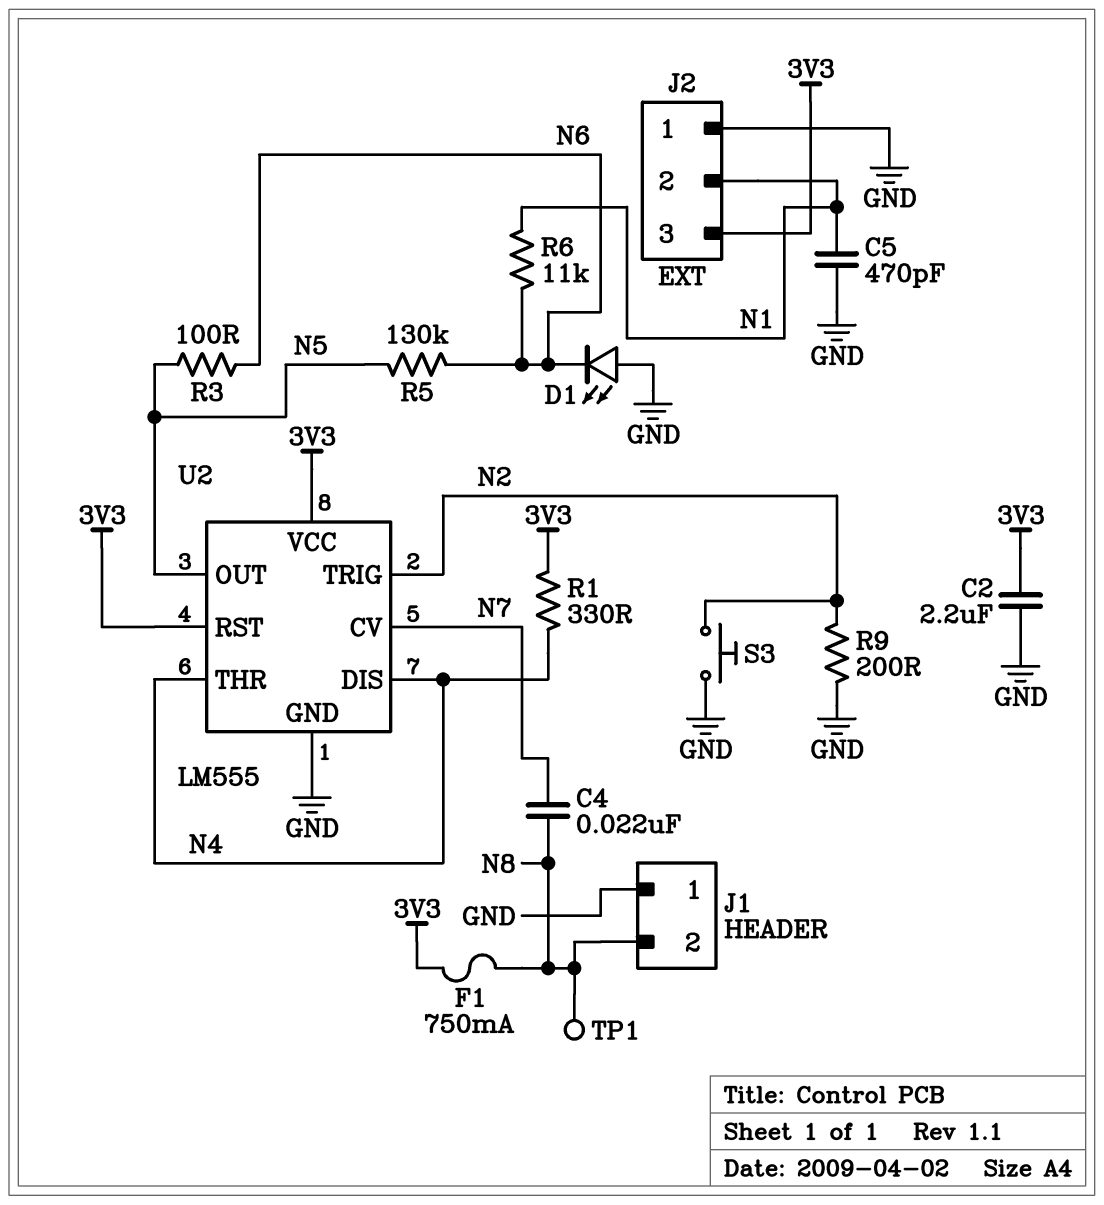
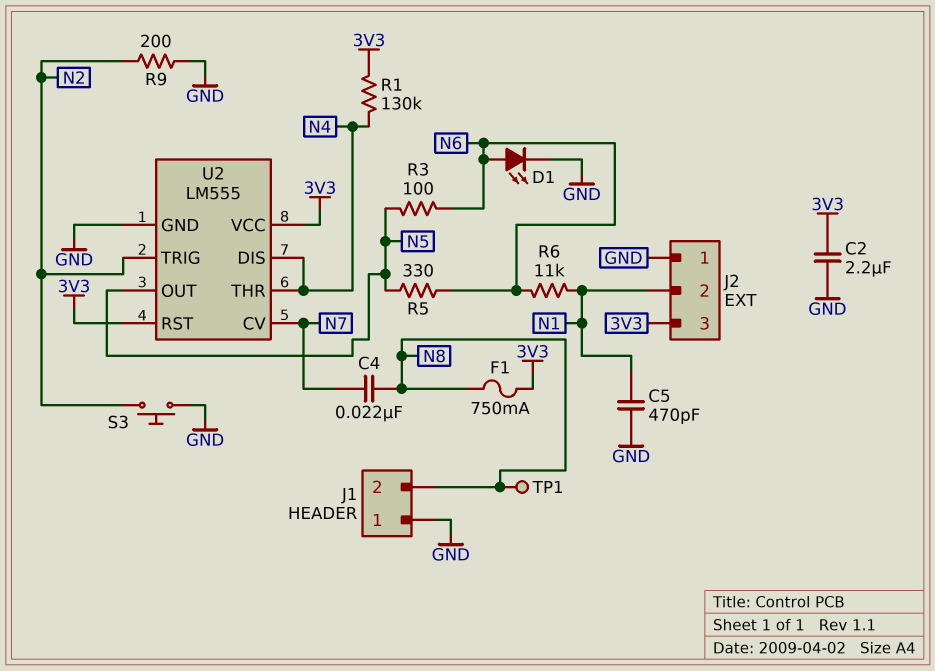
D1: LED (A GND, K N6) -> LED (A N6, K GND)
R1: 330 (3V3, N4) -> 130k (3V3, N4)
R5: 130k (N5, N6) -> 330 (N5, N6)

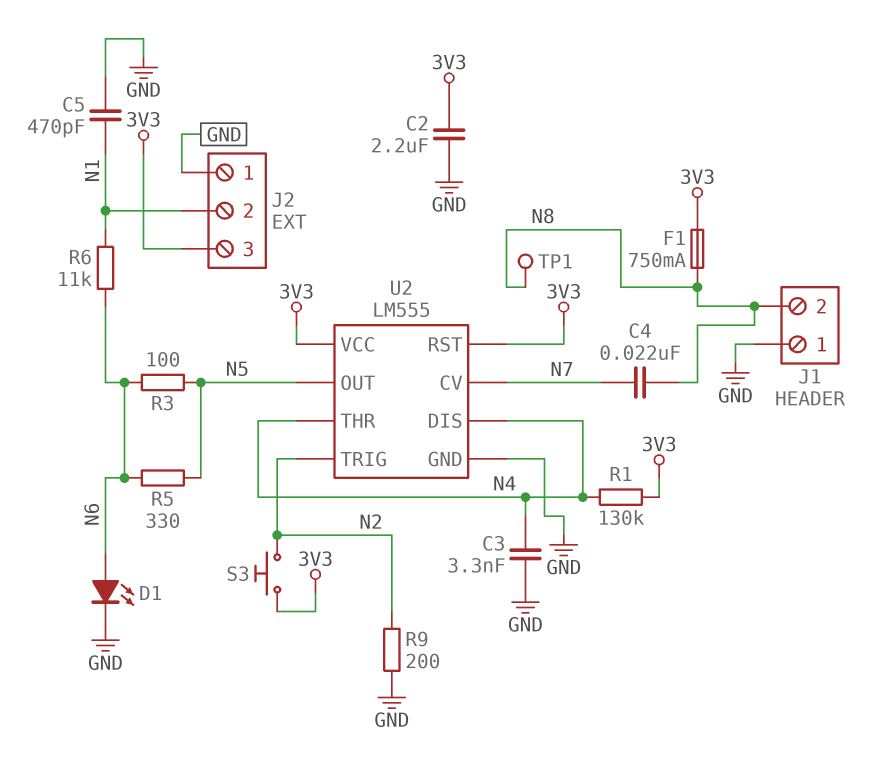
C3: none -> 3.3nF (GND, N4)
S3: button (GND, N2) -> button (3V3, N2)

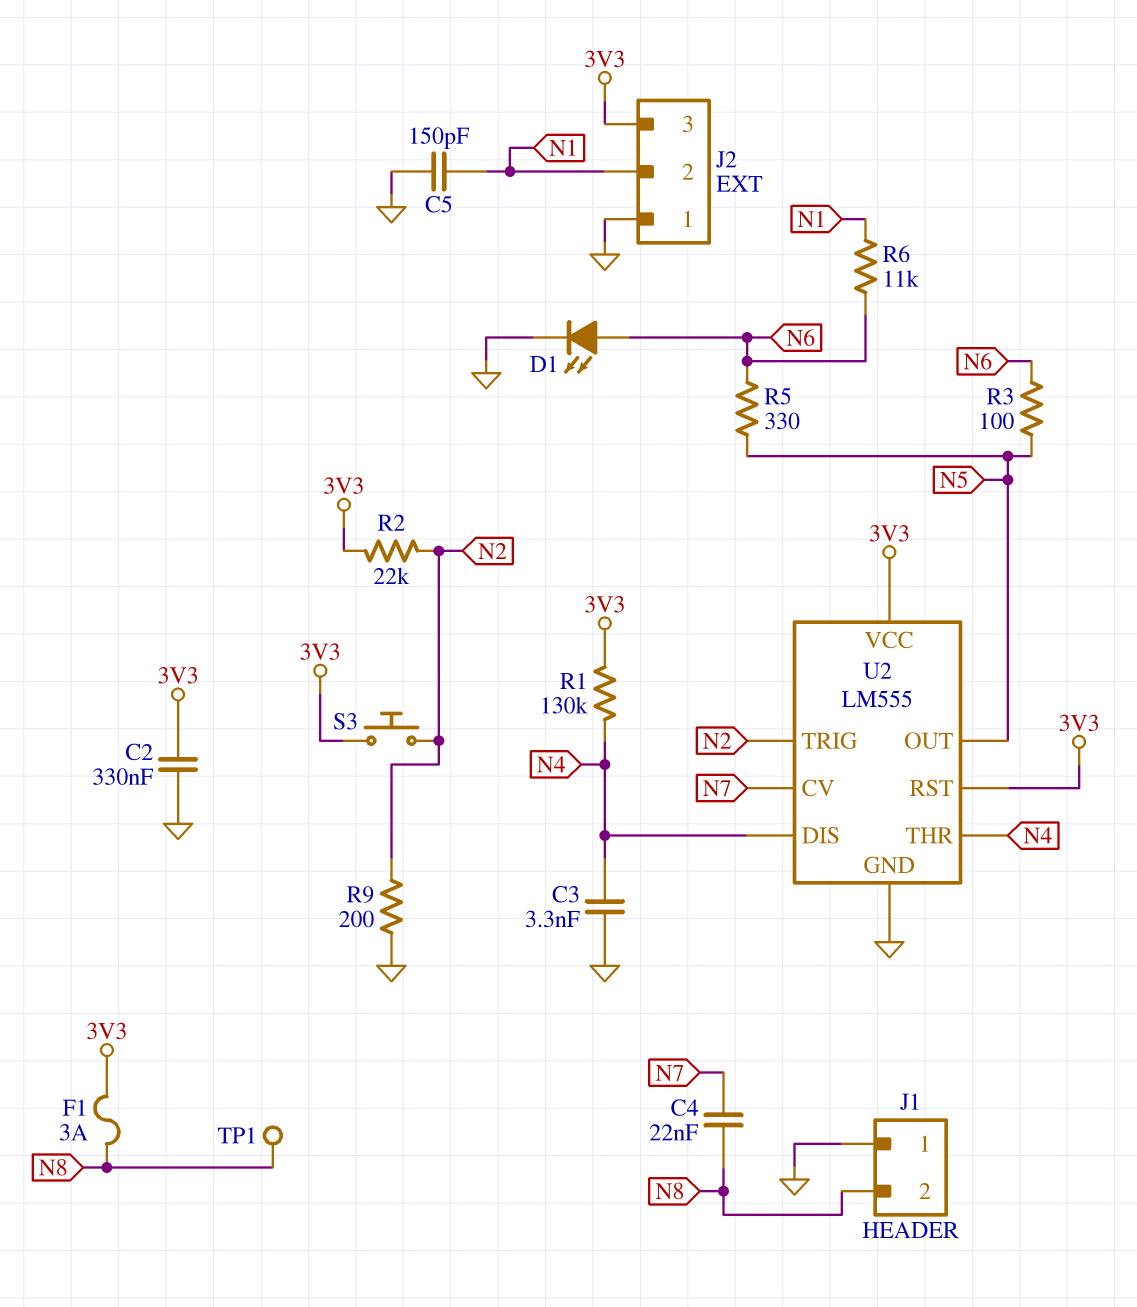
C2: 2.2uF (3V3, GND) -> 330nF (3V3, GND)
C5: 470pF (GND, N1) -> 150pF (GND, N1)
F1: 750mA (3V3, N8) -> 3A (3V3, N8)
R2: none -> 22k (3V3, N2)

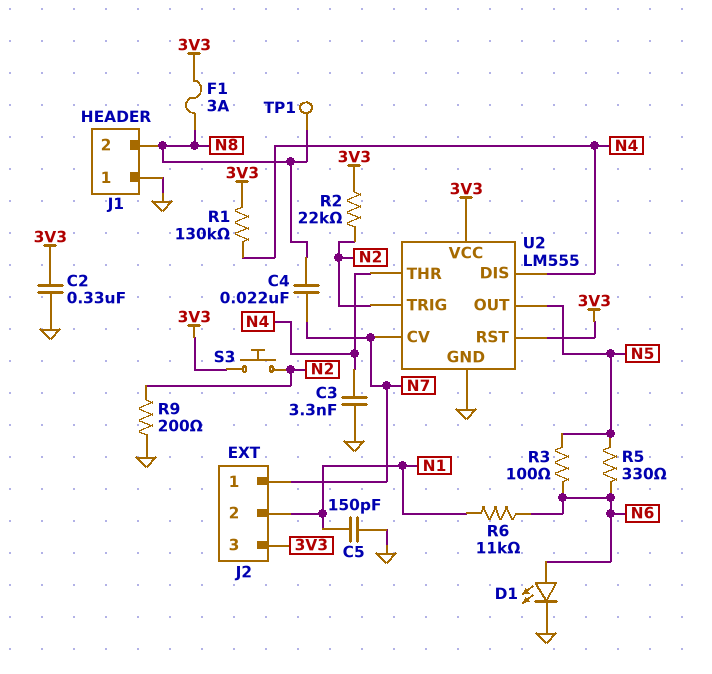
J2 pin 1: GND -> N7

